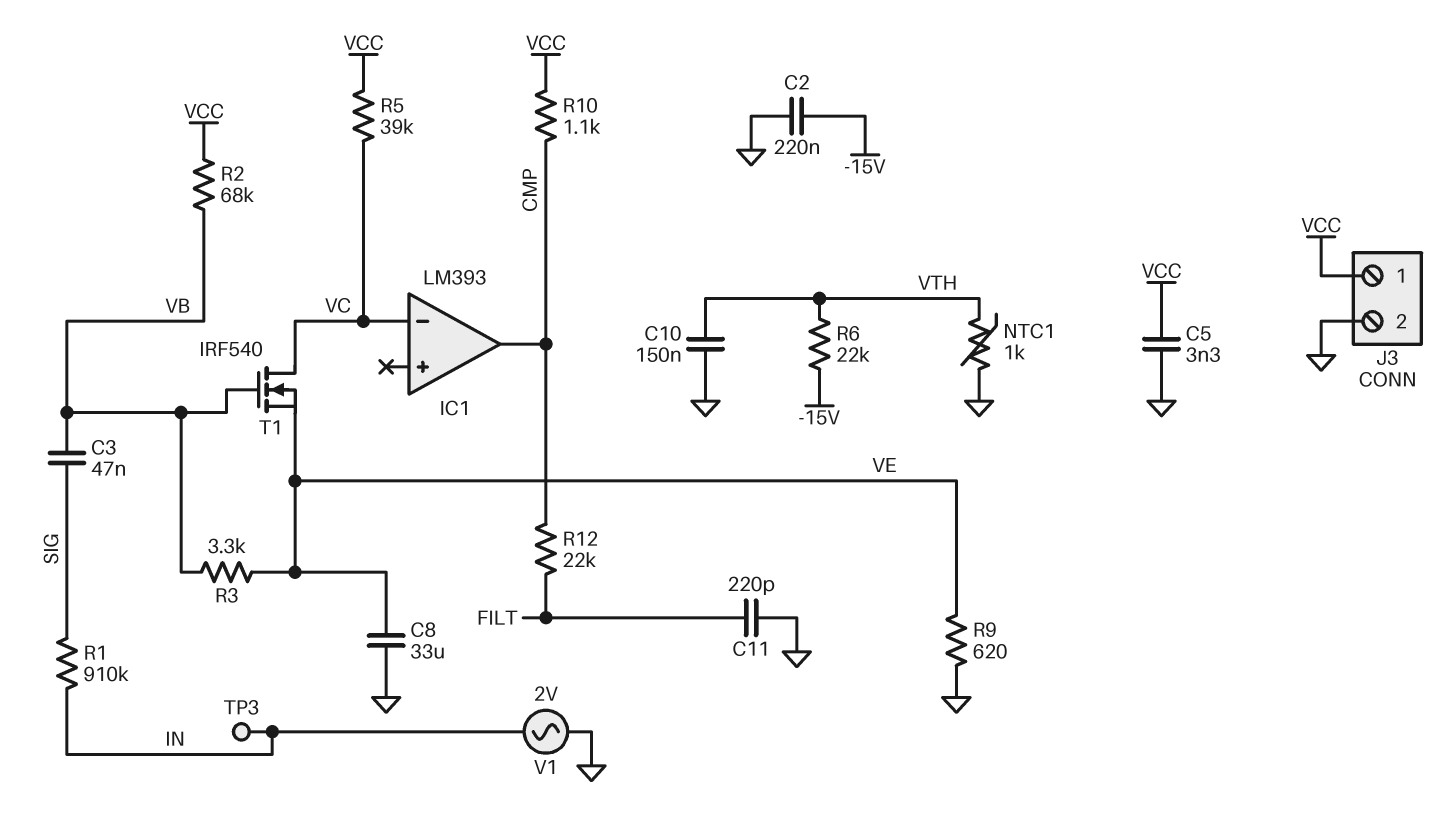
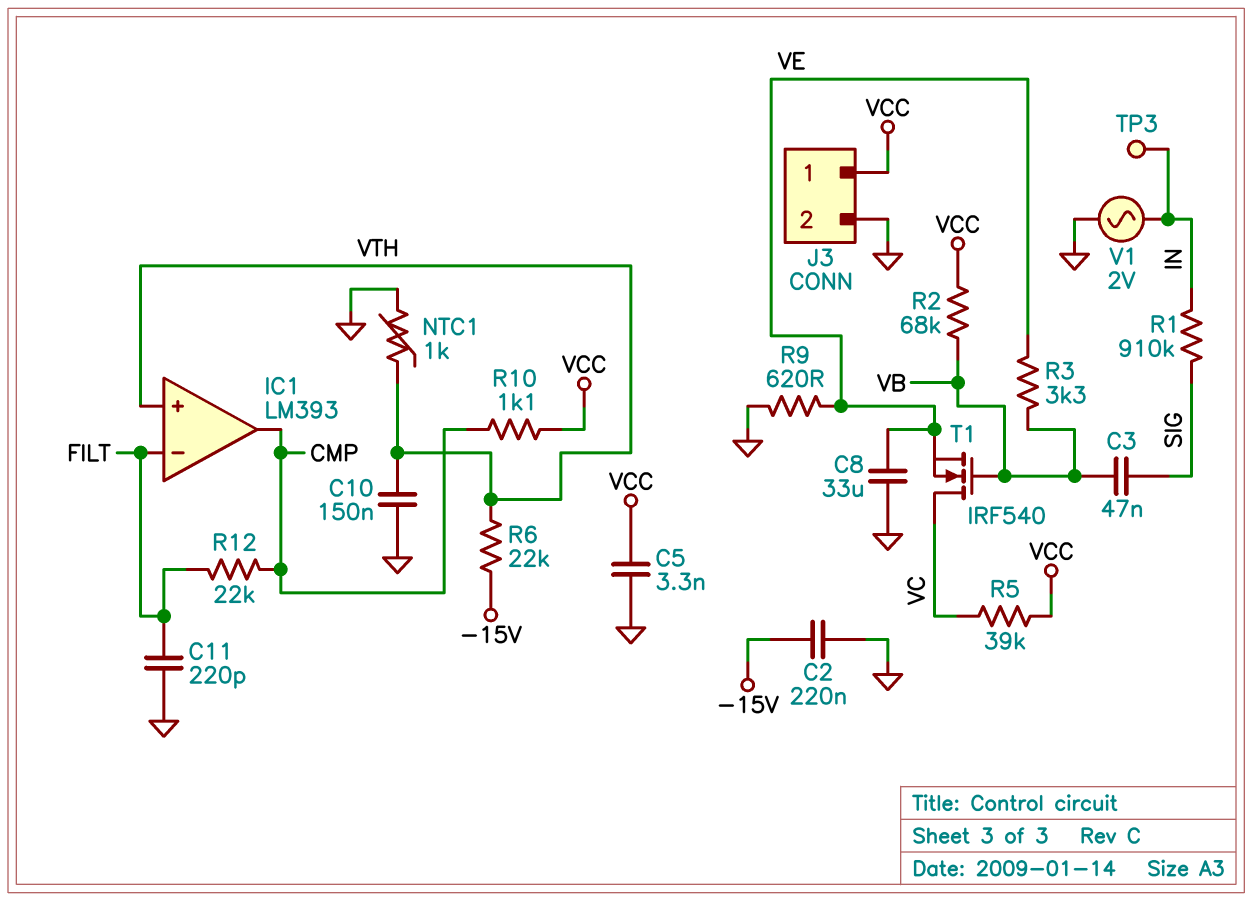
IC1 pin in+: none -> VTH
IC1 pin in-: VC -> FILT

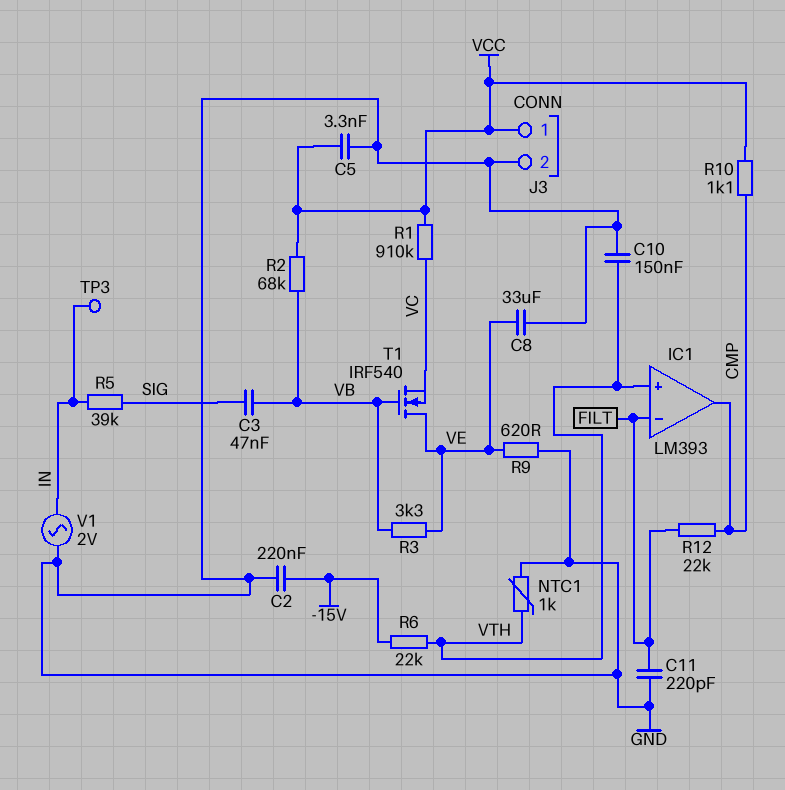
R1: 910k (IN, SIG) -> 910k (VC, VCC)
R5: 39k (VC, VCC) -> 39k (IN, SIG)
T1: NMOS IRF540 (G VB, D VC, S VE) -> NMOS IRF540 (G VB, D VE, S VC)

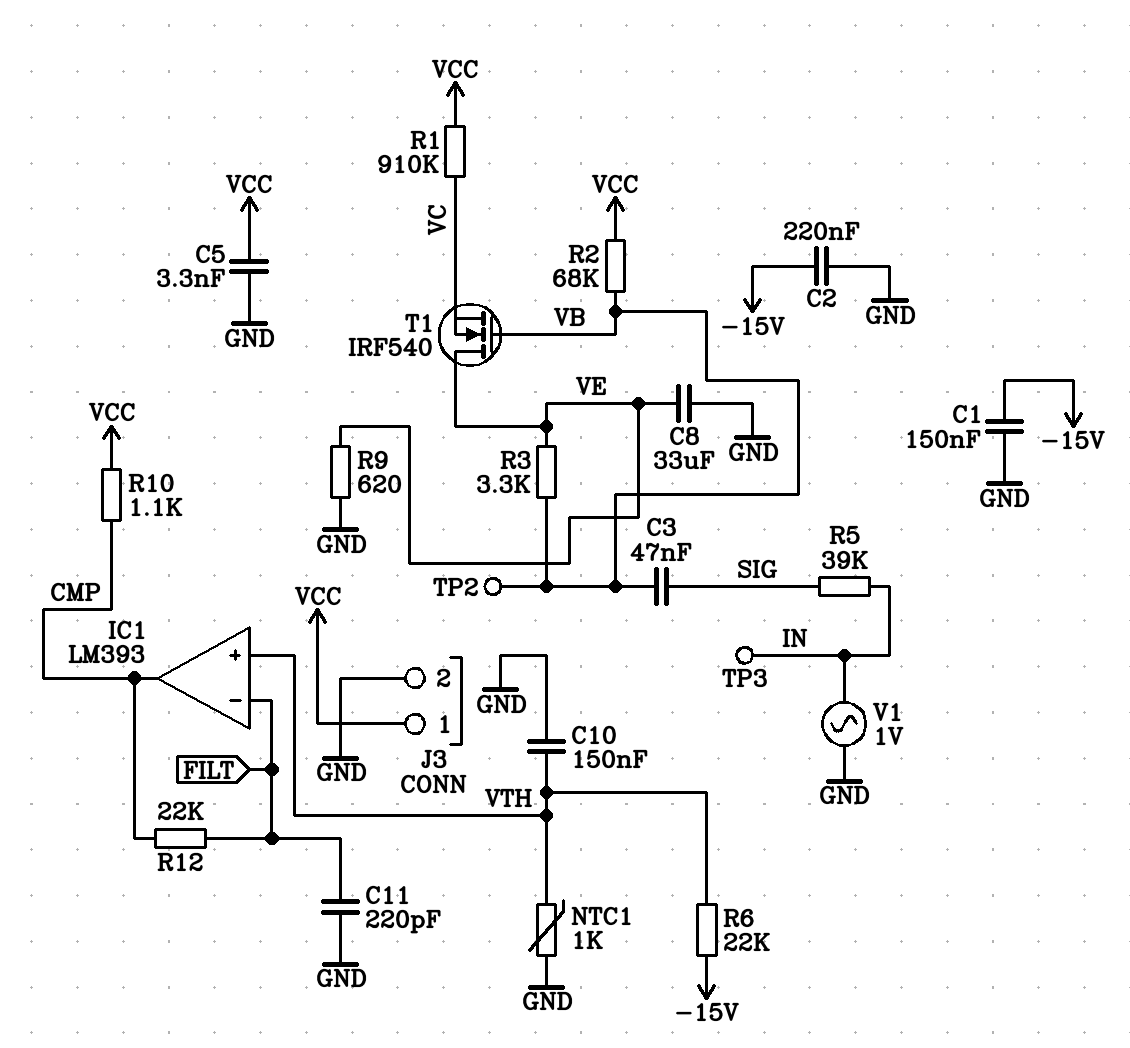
C1: none -> 150nF (-15V, GND)
TP2: none -> test point (VB)
V1: AC 2V (GND, IN) -> AC 1V (GND, IN)

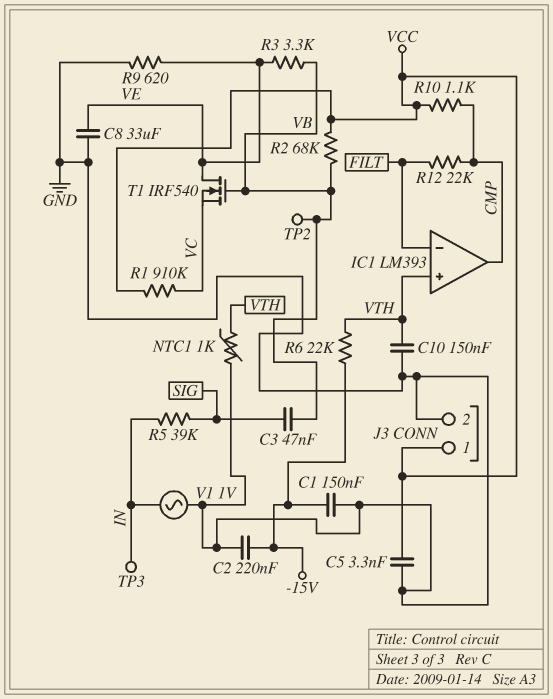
C11: 220pF (FILT, GND) -> none

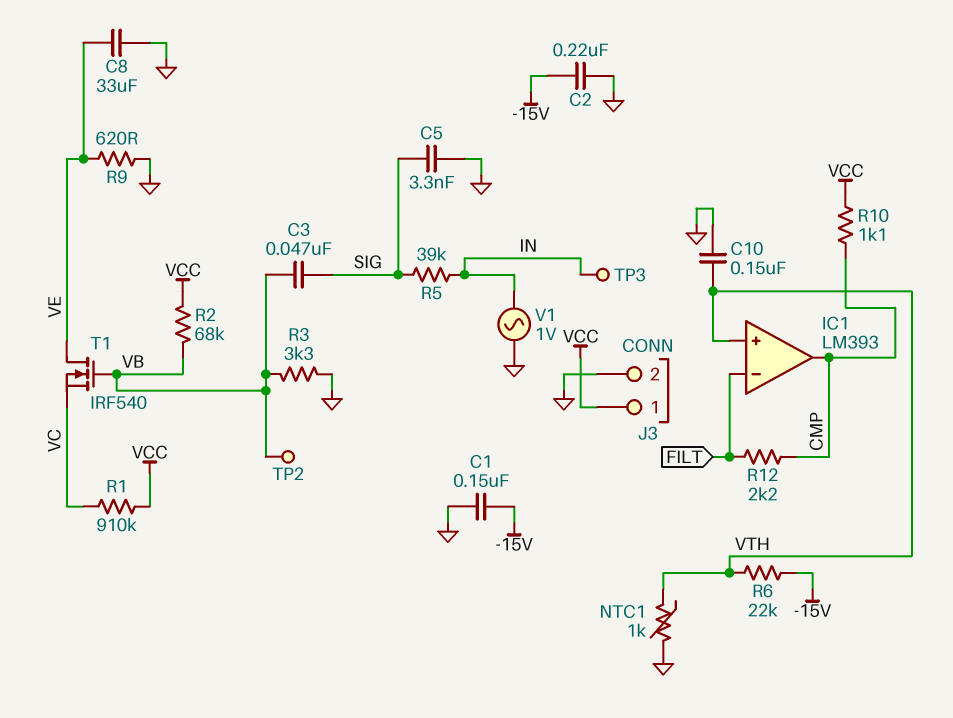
C5: 3.3nF (GND, VCC) -> 3.3nF (GND, SIG)
R3: 3.3k (VB, VE) -> 3.3k (GND, VB)
R12: 22k (CMP, FILT) -> 2.2k (CMP, FILT)

